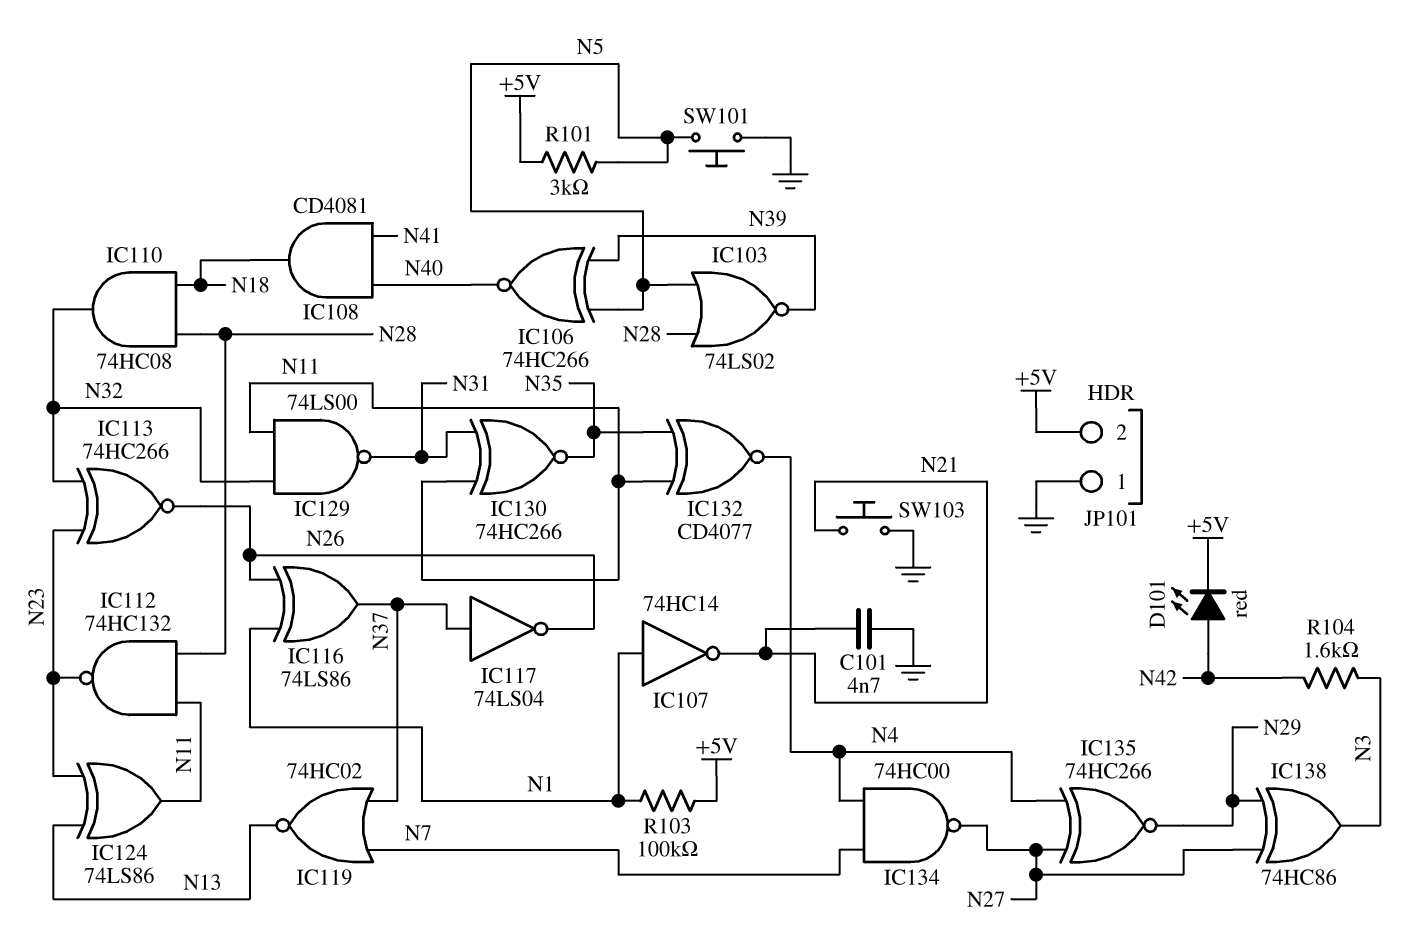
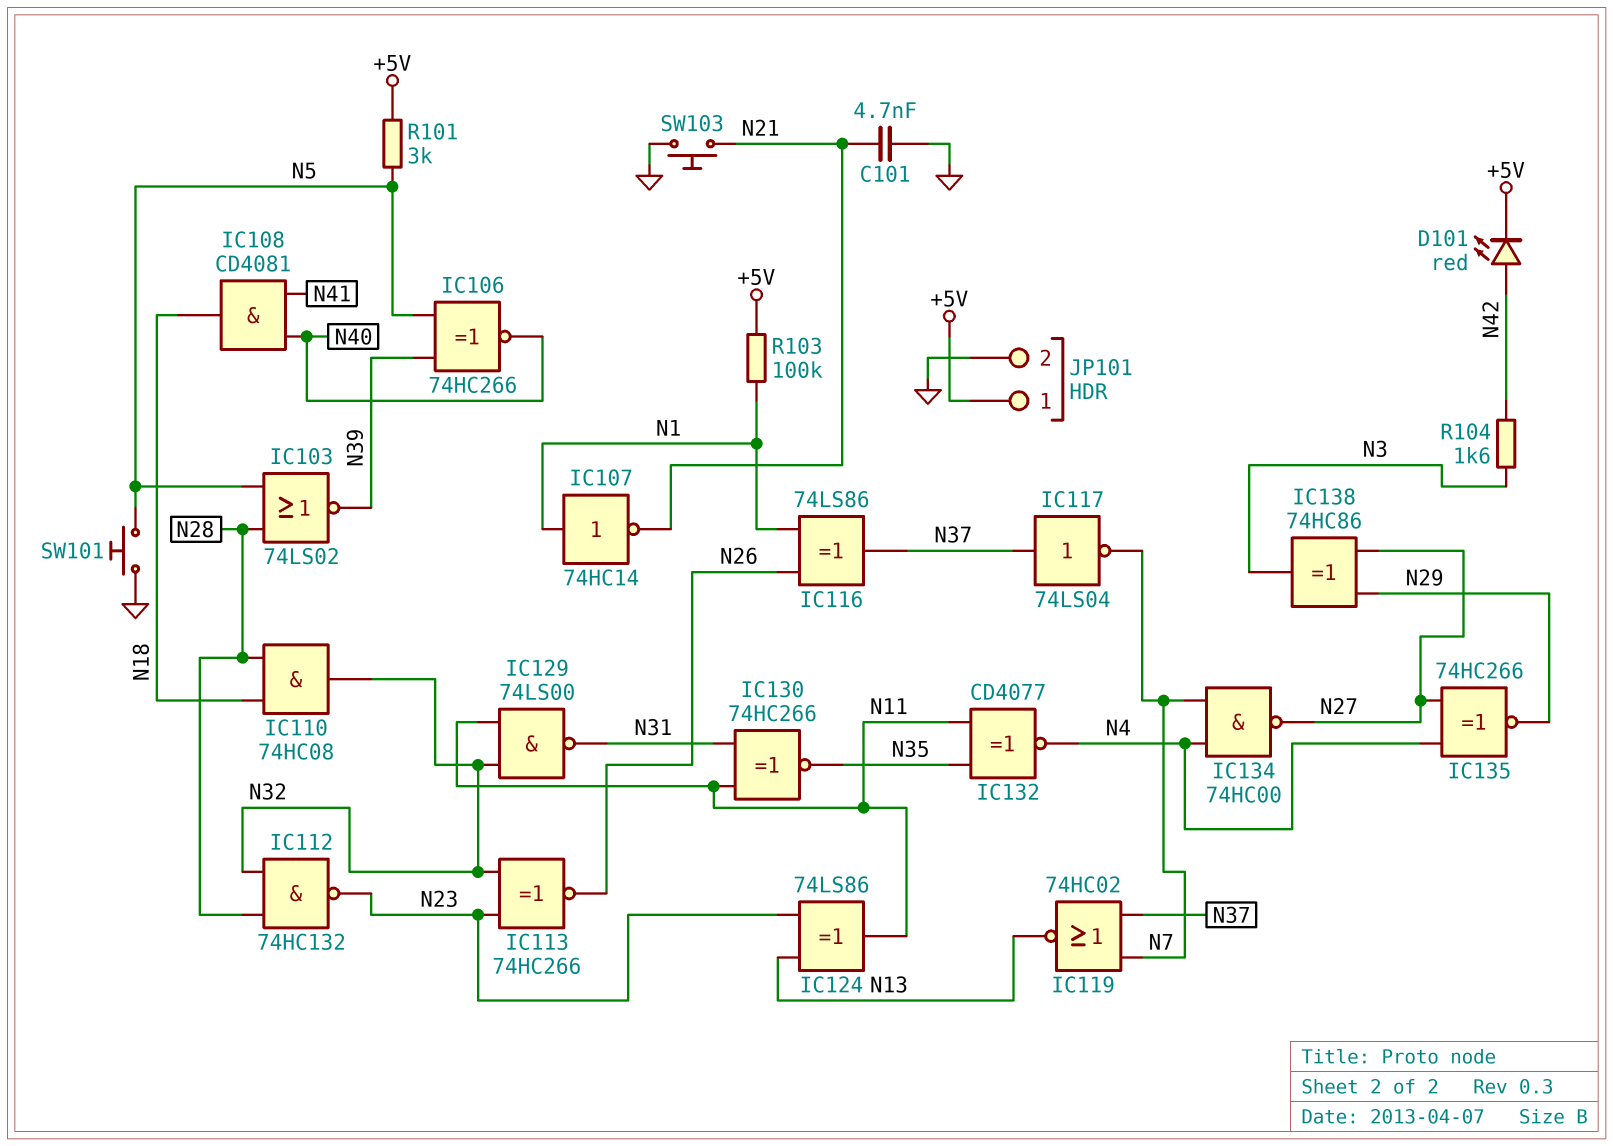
IC112: NAND 74HC132 (in N11, in N28, out N23) -> NAND 74HC132 (in N28, in N32, out N23)
IC117: NOT 74LS04 (in N37, out N26) -> NOT 74LS04 (in N37, out N7)
JP101 pin 1: GND -> +5V
JP101 pin 2: +5V -> GND

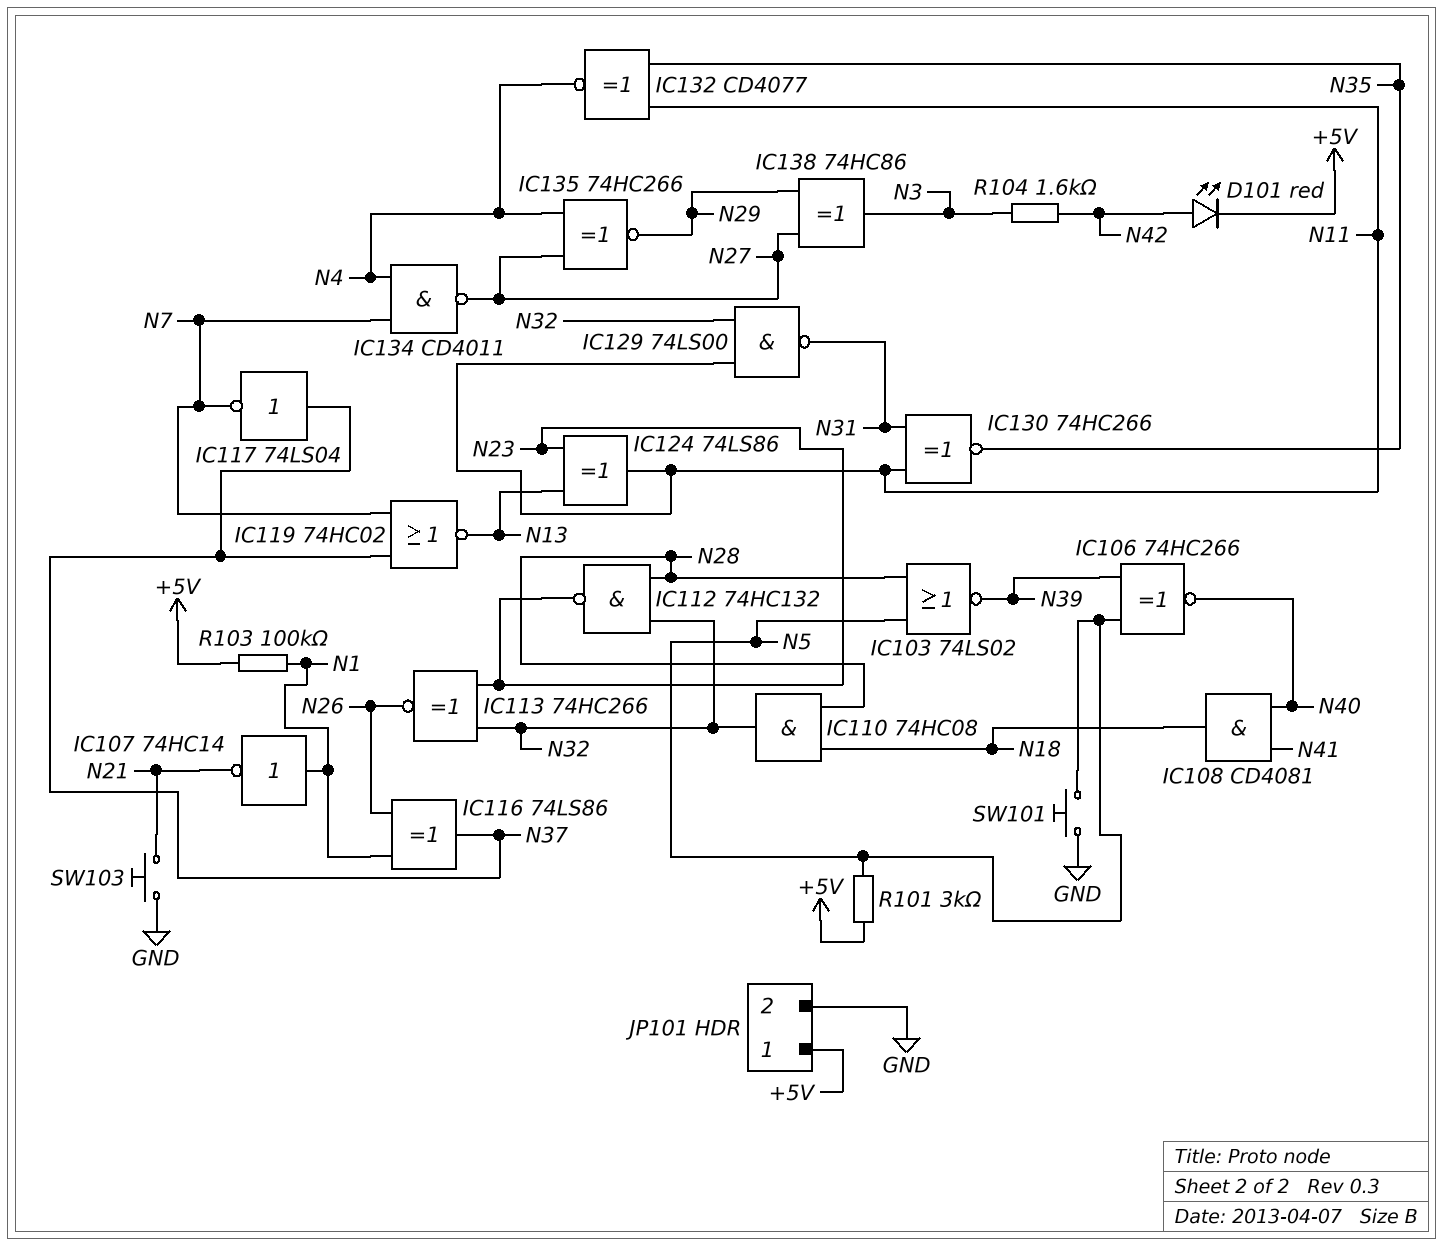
C101: 4.7nF (GND, N21) -> none
IC134: NAND 74HC00 (in N4, in N7, out N27) -> NAND CD4011 (in N4, in N7, out N27)

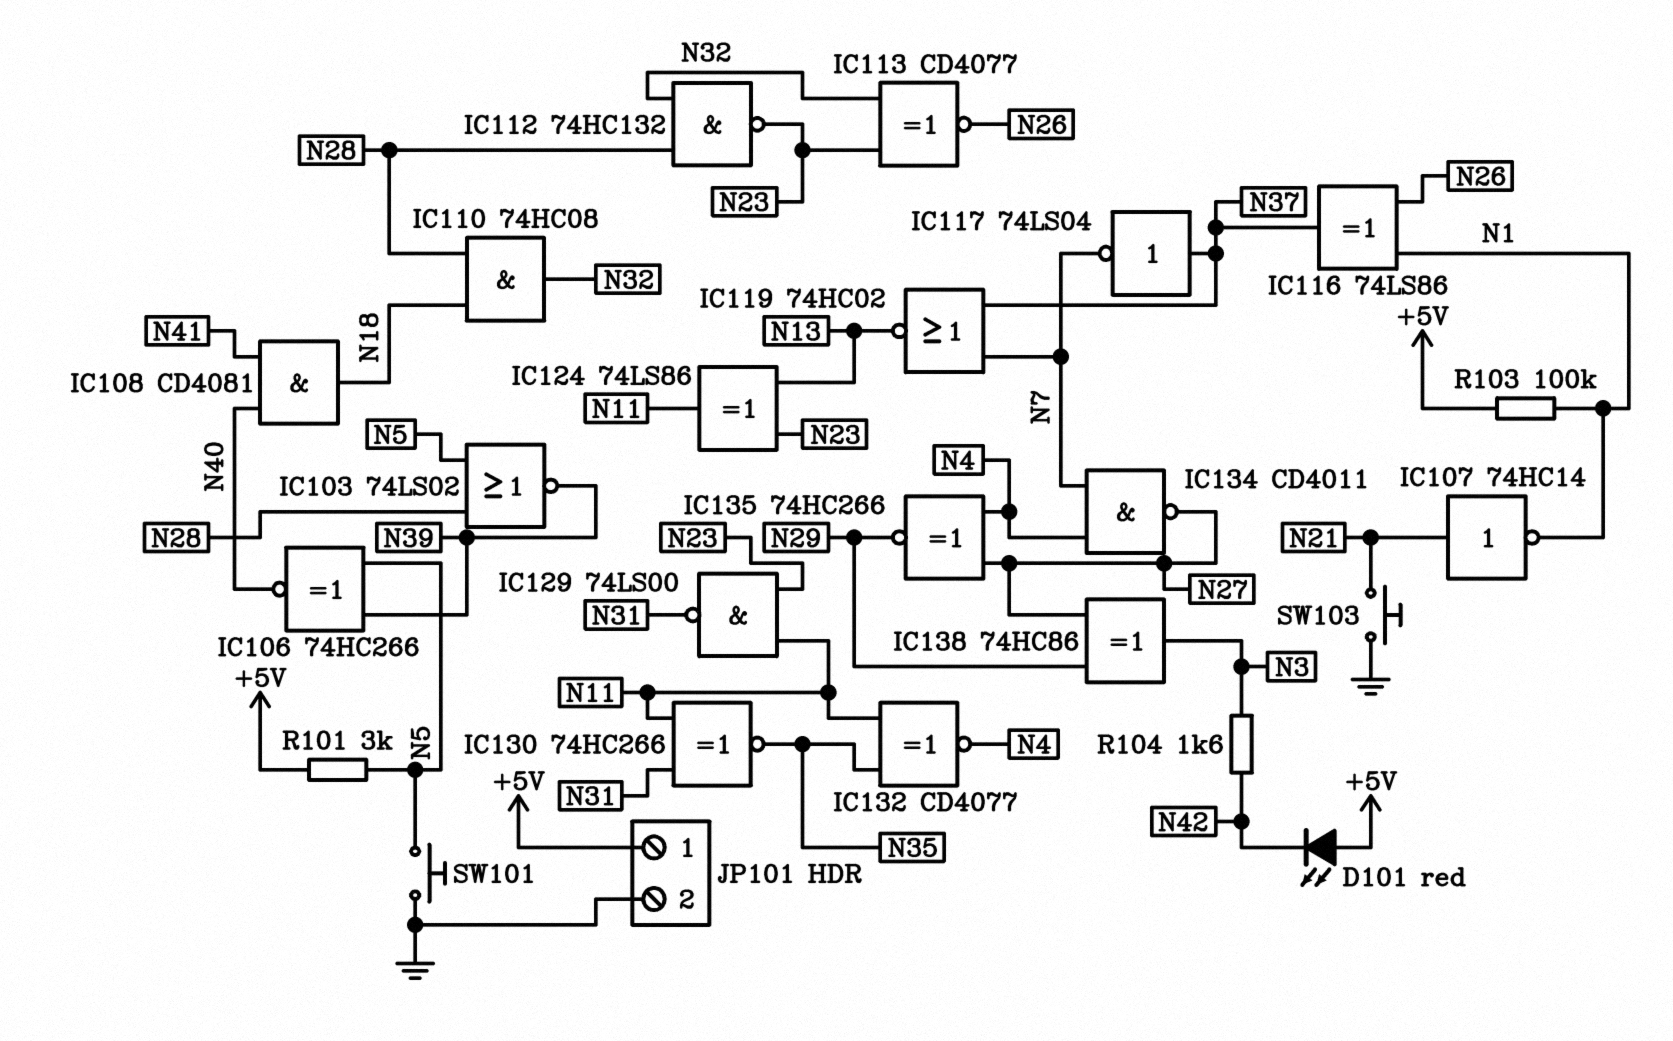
D101: LED red (A N42, K +5V) -> LED red (A +5V, K N42)
IC107: NOT 74HC14 (in N1, out N21) -> NOT 74HC14 (in N21, out N1)
IC113: XNOR 74HC266 (in N23, in N32, out N26) -> XNOR CD4077 (in N23, in N32, out N26)
IC129: NAND 74LS00 (in N11, in N32, out N31) -> NAND 74LS00 (in N11, in N23, out N31)

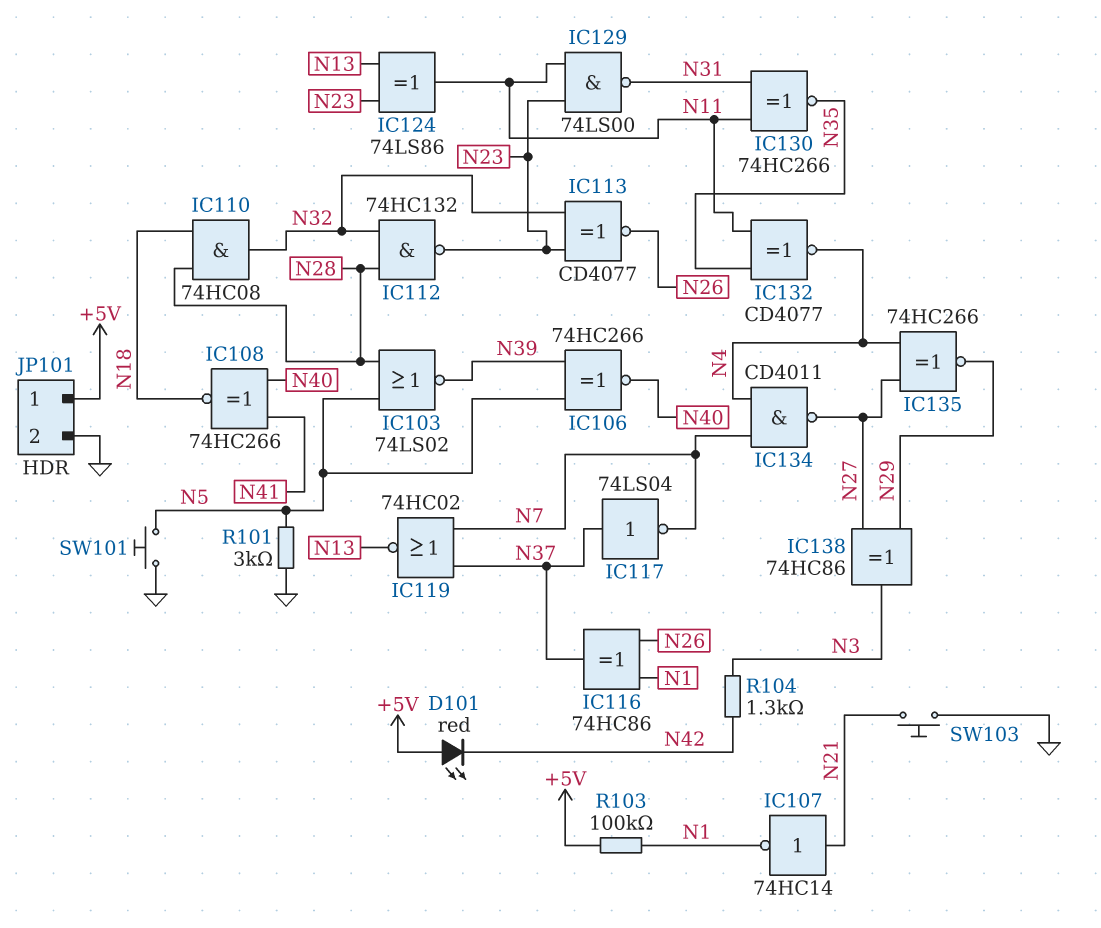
IC108: AND CD4081 (in N40, in N41, out N18) -> XNOR 74HC266 (in N40, in N41, out N18)
IC116: XOR 74LS86 (in N1, in N26, out N37) -> XOR 74HC86 (in N1, in N26, out N37)
R101: 3k (+5V, N5) -> 3k (GND, N5)
R104: 1.6k (N3, N42) -> 1.3k (N3, N42)

